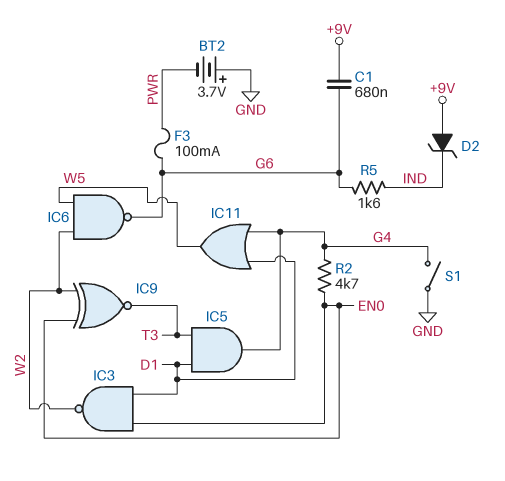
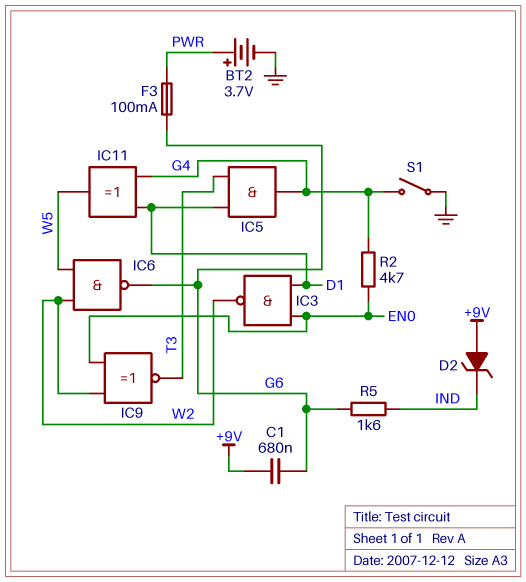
BT2: 3.7V (plus GND, minus PWR) -> 3.7V (plus PWR, minus GND)
IC11: OR (in D1, in G4, out W5) -> XOR (in D1, in G4, out W5)

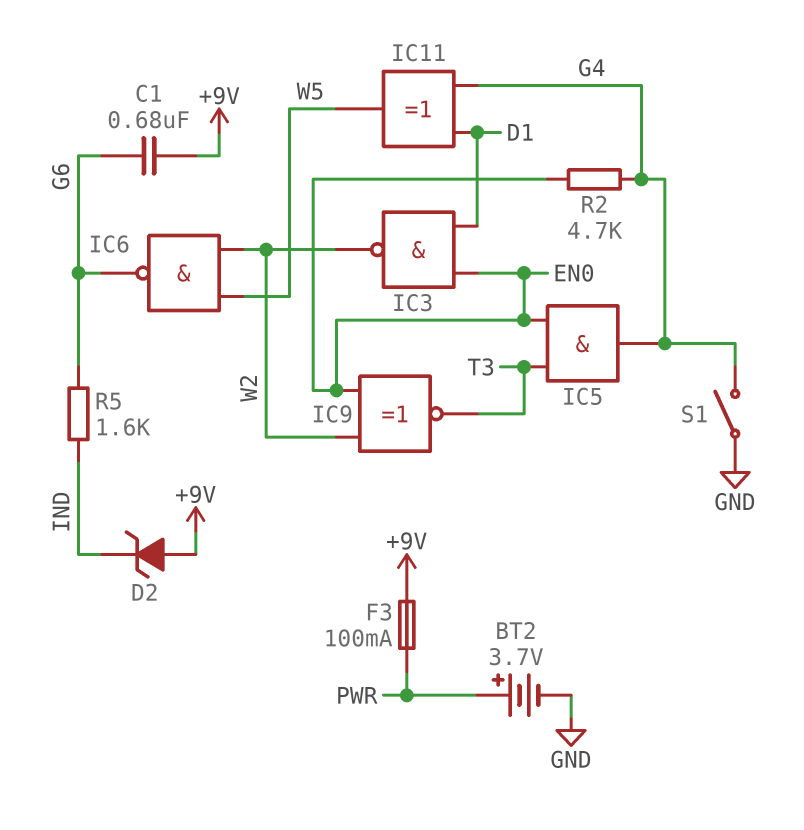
F3: 100mA (G6, PWR) -> 100mA (+9V, PWR)
IC5: AND (in D1, in T3, out G4) -> AND (in EN0, in T3, out G4)

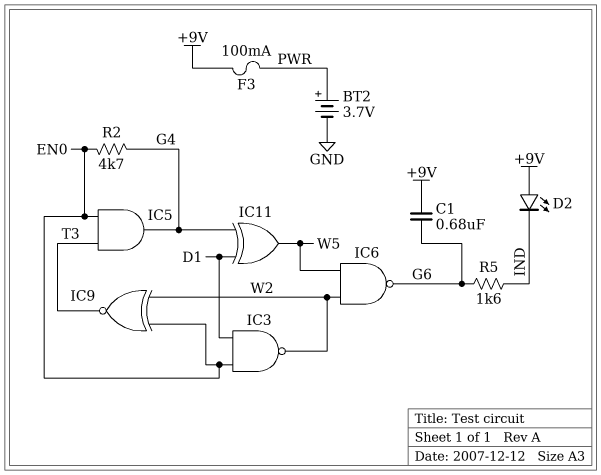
D2: zener (A +9V, K IND) -> LED (A +9V, K IND)
S1: switch (G4, GND) -> none

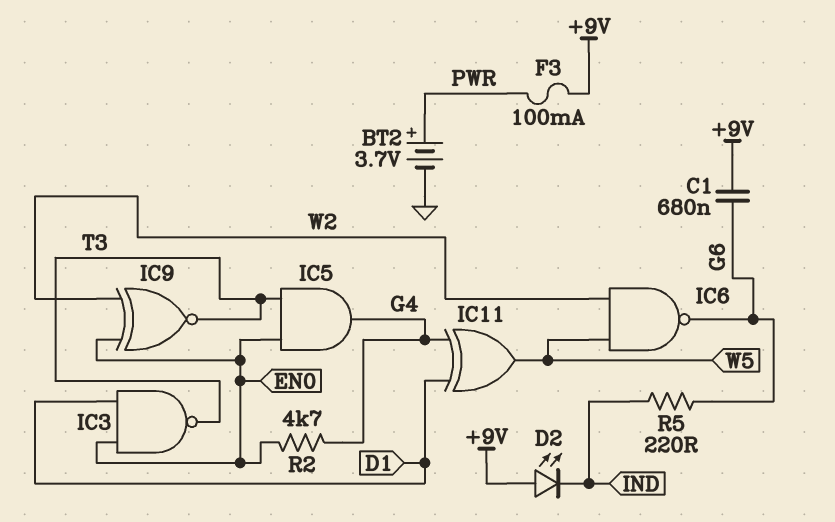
IC3: NAND (in D1, in EN0, out W2) -> NAND (in D1, in EN0, out T3)
R5: 1.6k (G6, IND) -> 220 (G6, IND)

